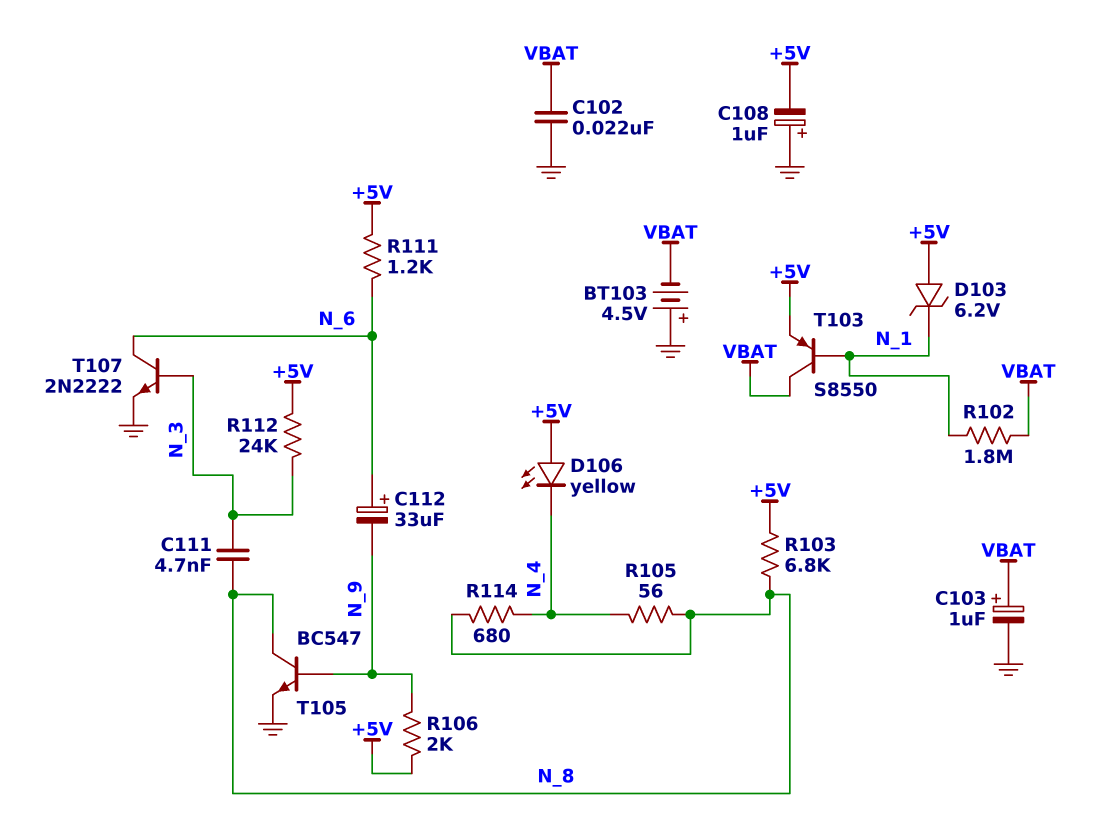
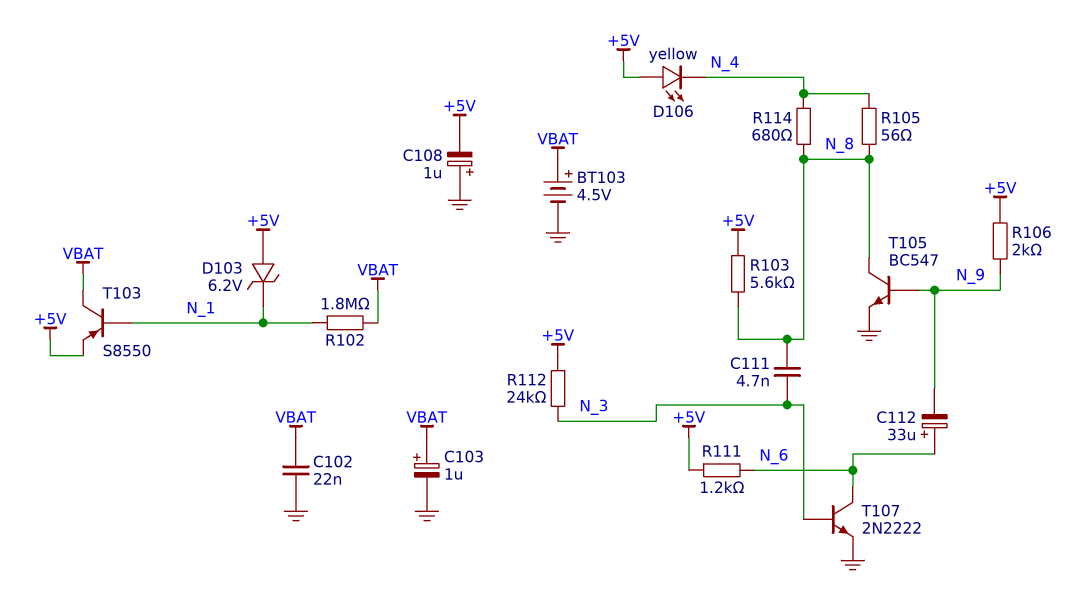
BT103: 4.5V (plus GND, minus VBAT) -> 4.5V (plus VBAT, minus GND)
R103: 6.8k (+5V, N_8) -> 5.6k (+5V, N_8)

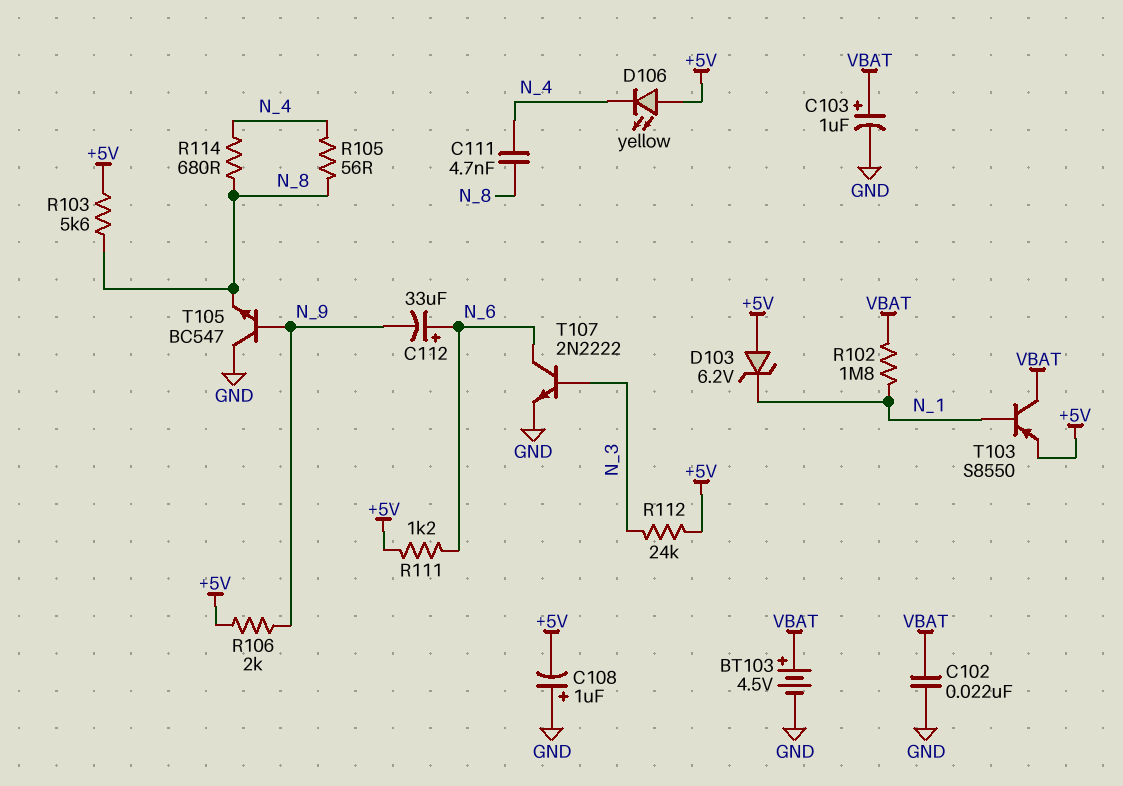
C111: 4.7nF (N_3, N_8) -> 4.7nF (N_4, N_8)
T105: NPN BC547 (B N_9, C N_8, E GND) -> NPN BC547 (B N_9, C GND, E N_8)

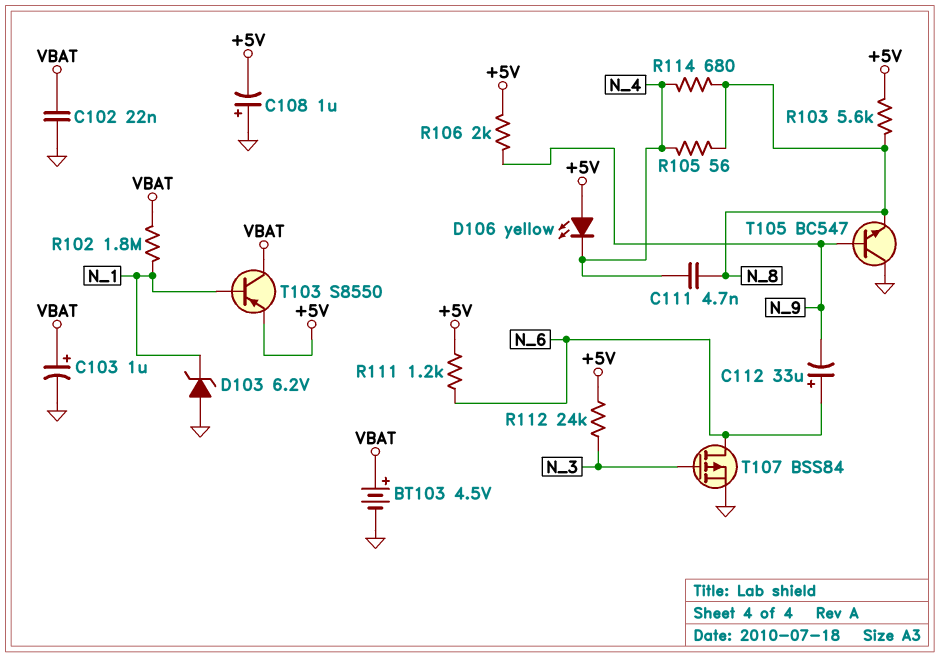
D103: zener 6.2V (A +5V, K N_1) -> zener 6.2V (A GND, K N_1)
T107: NPN 2N2222 (B N_3, C N_6, E GND) -> PMOS BSS84 (G N_3, D N_6, S GND)

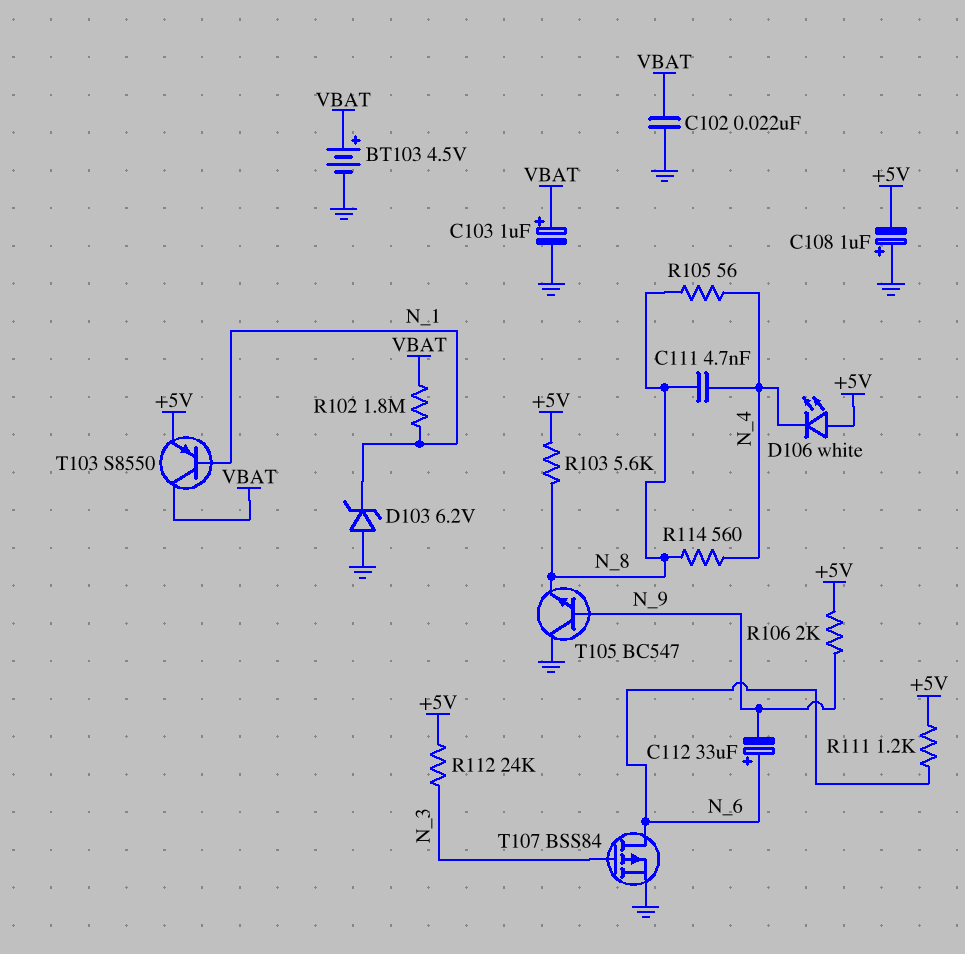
D106: LED yellow (A +5V, K N_4) -> LED white (A +5V, K N_4)
R114: 680 (N_4, N_8) -> 560 (N_4, N_8)

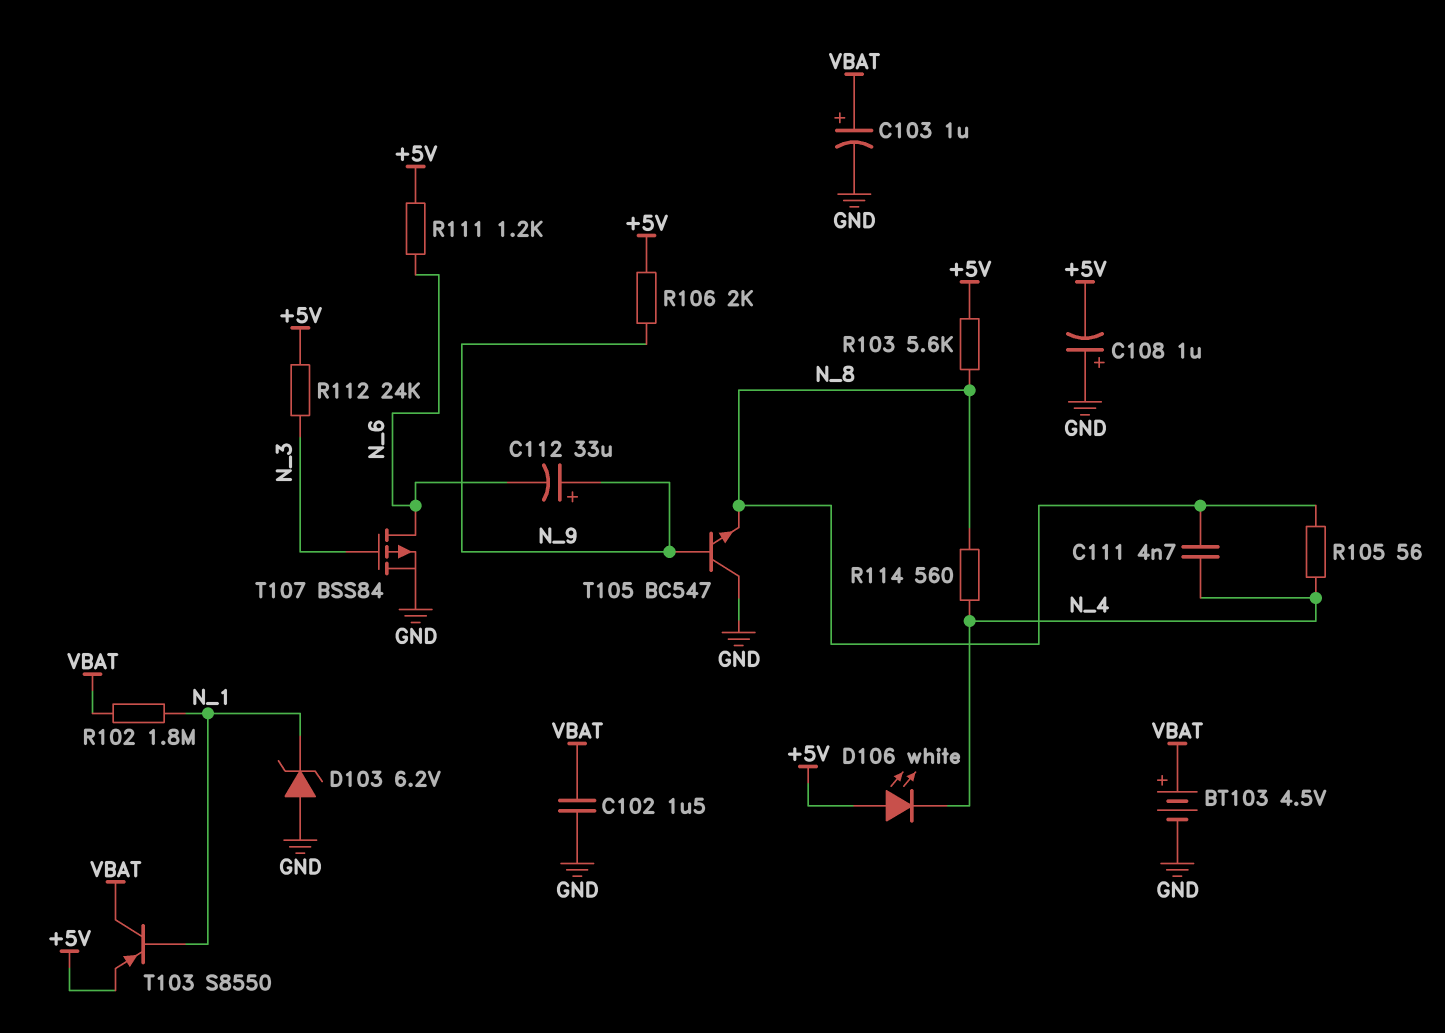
C102: 22nF (GND, VBAT) -> 1.5uF (GND, VBAT)
C112: 33uF (plus N_6, minus N_9) -> 33uF (plus N_9, minus N_6)

